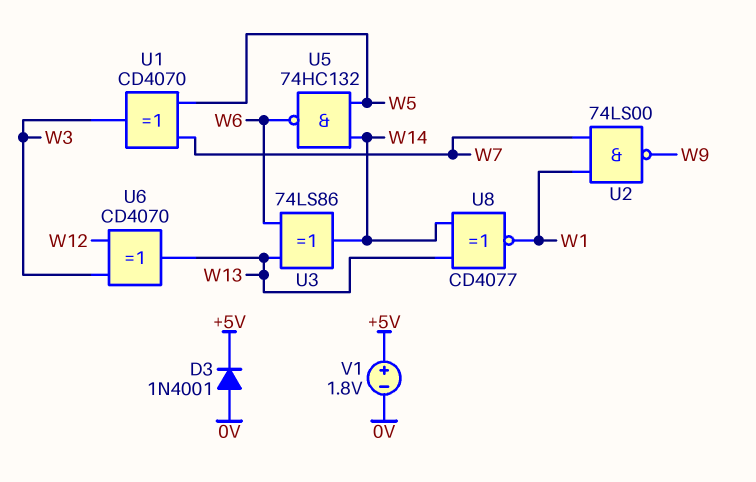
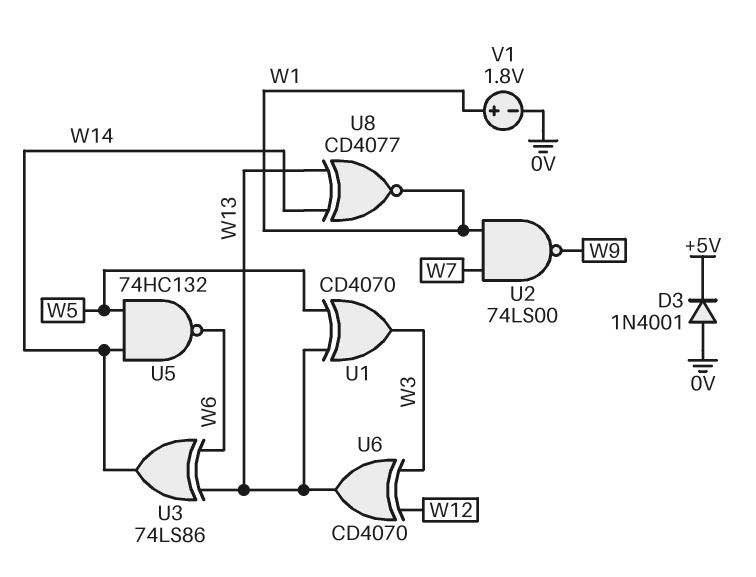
U1: XOR CD4070 (in W5, in W7, out W3) -> XOR CD4070 (in W5, in W13, out W3)
V1: 1.8V (plus +5V, minus 0V) -> 1.8V (plus W1, minus 0V)

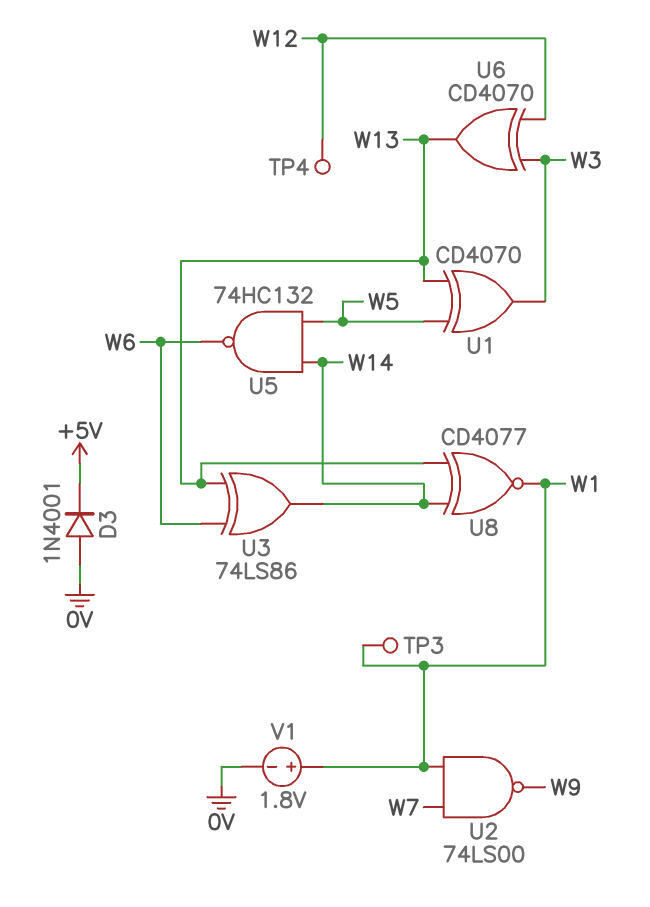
TP3: none -> test point (W1)
TP4: none -> test point (W12)

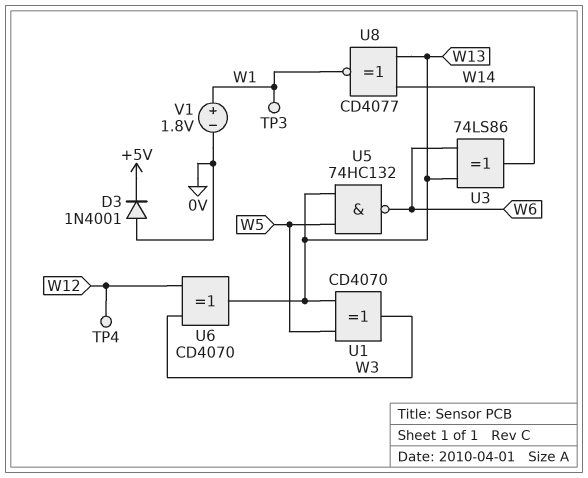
U2: NAND 74LS00 (in W1, in W7, out W9) -> none
U5: NAND 74HC132 (in W5, in W14, out W6) -> NAND 74HC132 (in W5, in W13, out W6)

